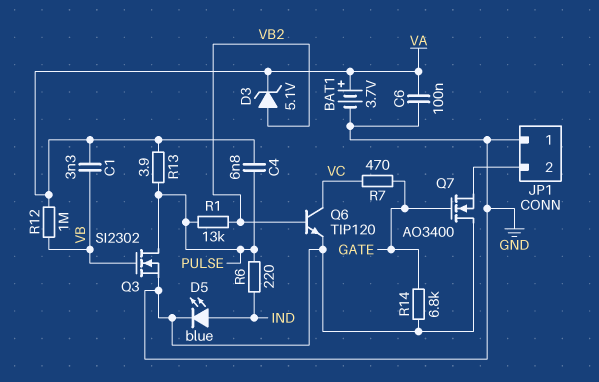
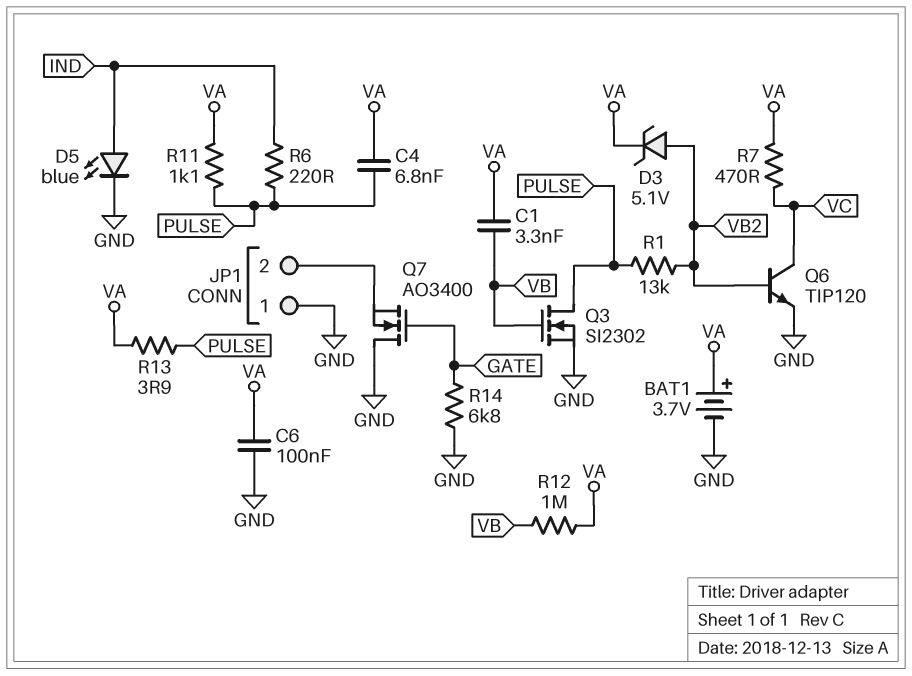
R7: 470 (GATE, VC) -> 470 (VA, VC)
R11: none -> 1.1k (PULSE, VA)

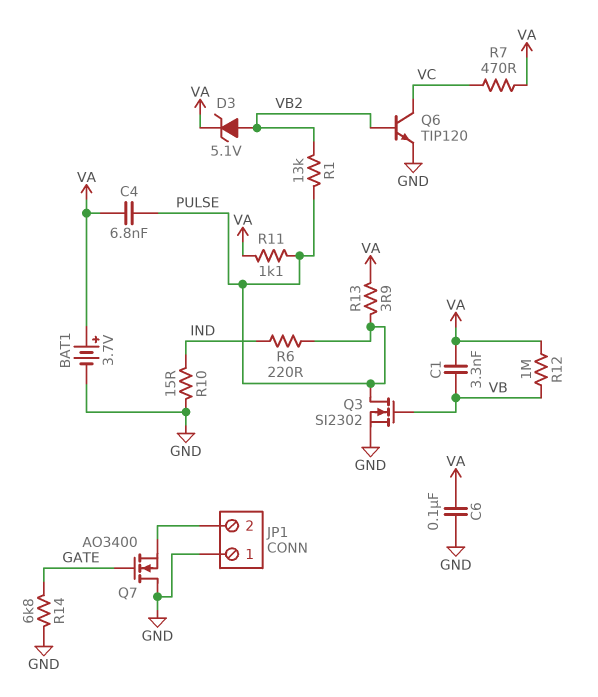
D5: LED blue (A IND, K GND) -> none
R10: none -> 15 (GND, IND)

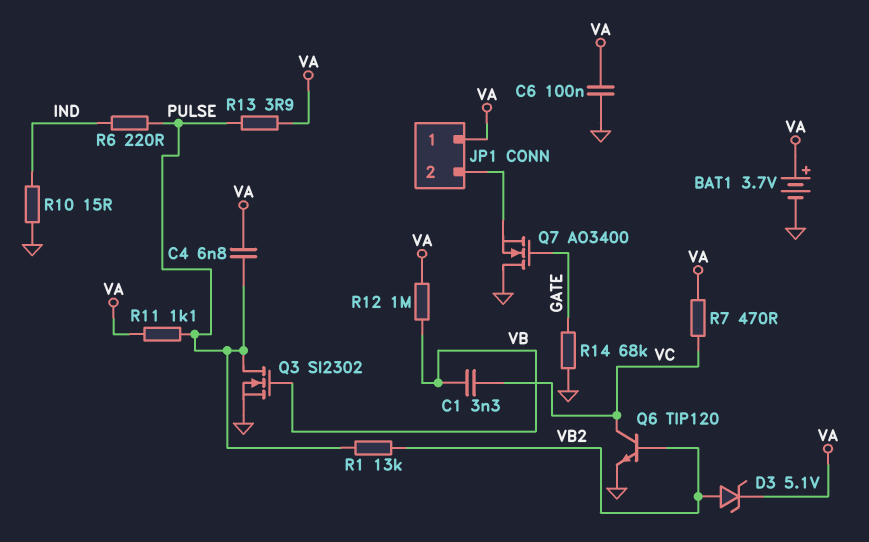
C1: 3.3nF (VA, VB) -> 3.3nF (VB, VC)
JP1 pin 1: GND -> VA
R14: 6.8k (GATE, GND) -> 68k (GATE, GND)

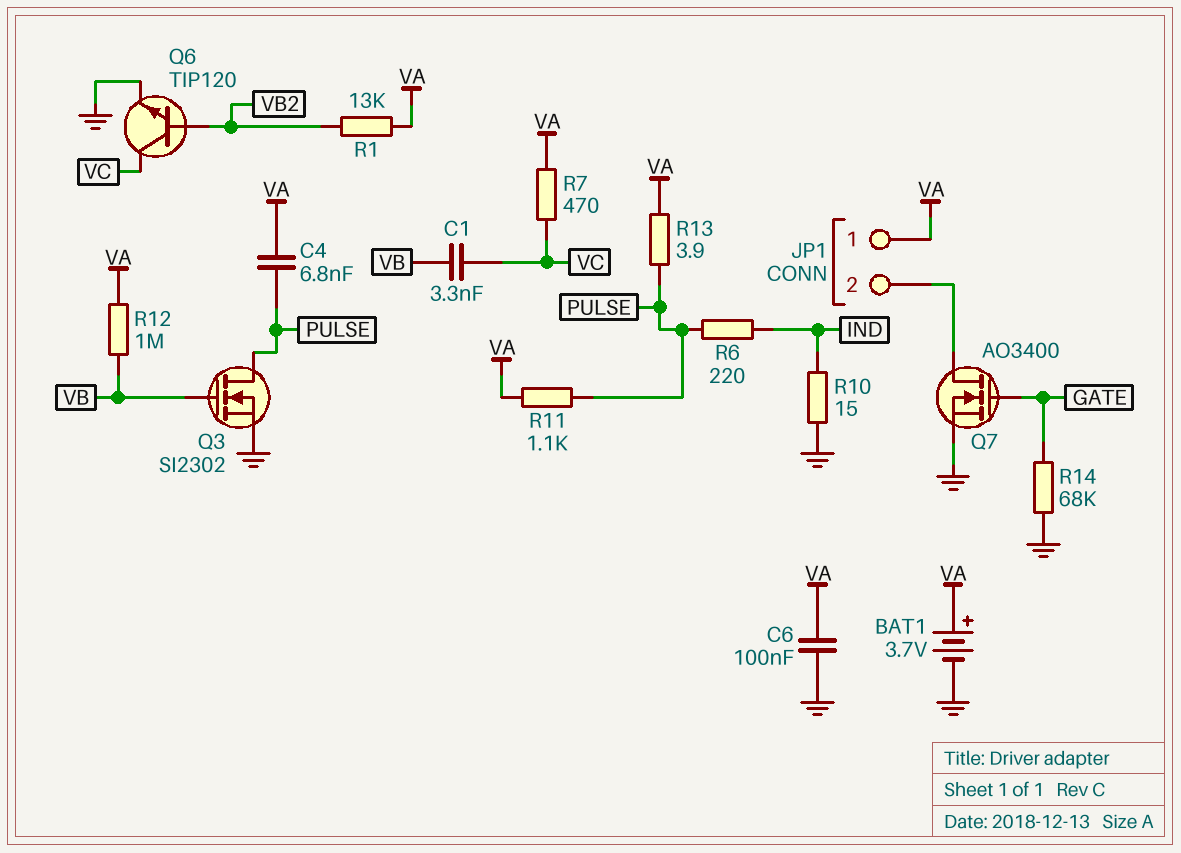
D3: zener 5.1V (A VB2, K VA) -> none
Q7: NMOS AO3400 (G GATE, D GND, S JP1/2) -> NMOS AO3400 (G GATE, D JP1/2, S GND)
R1: 13k (PULSE, VB2) -> 13k (VA, VB2)

